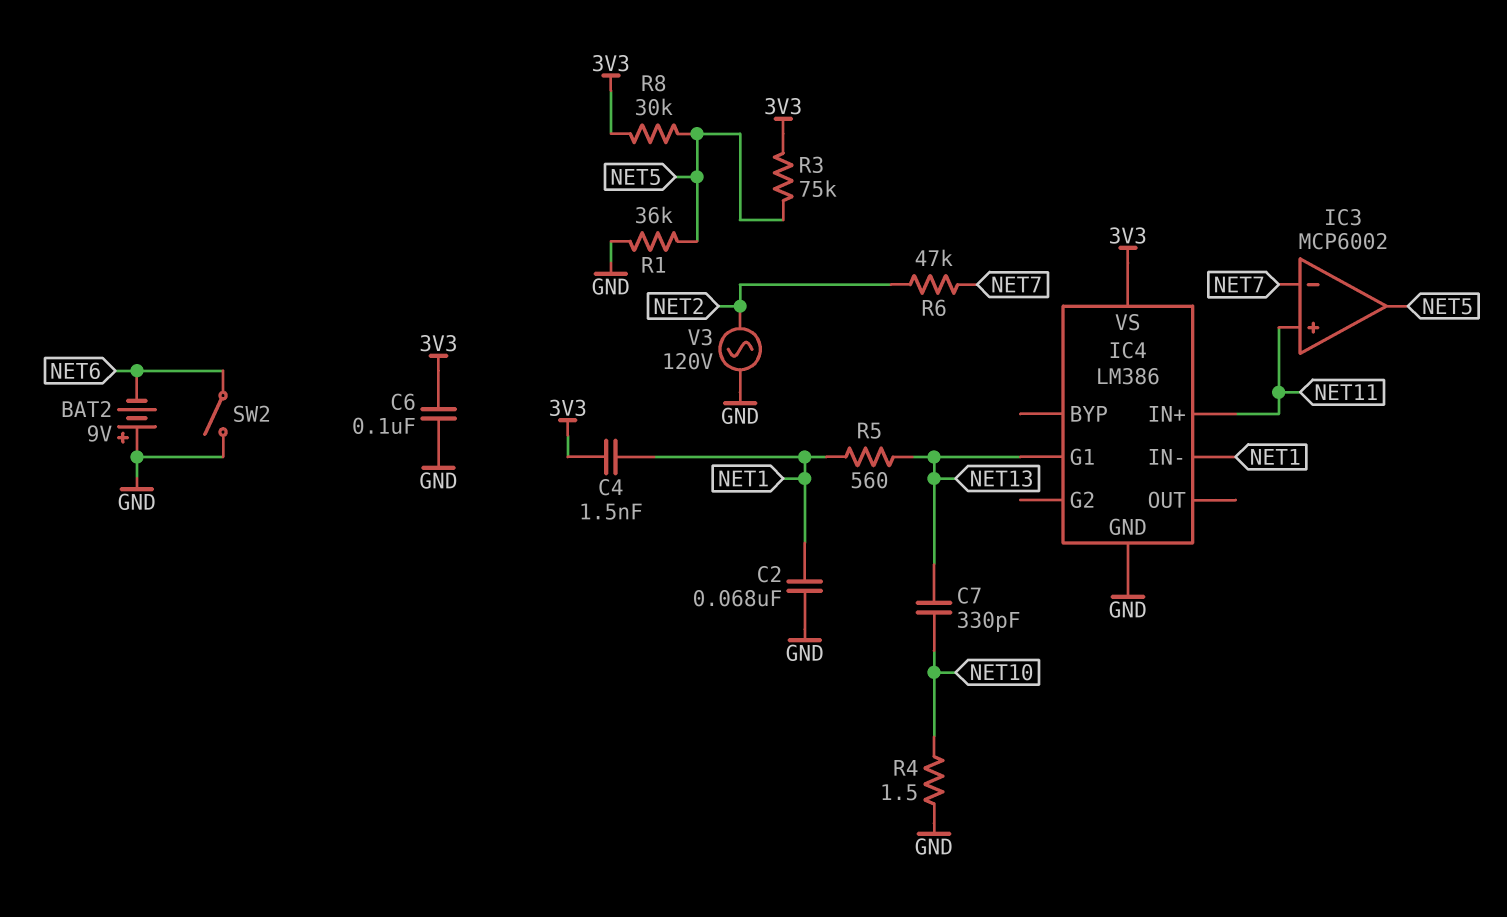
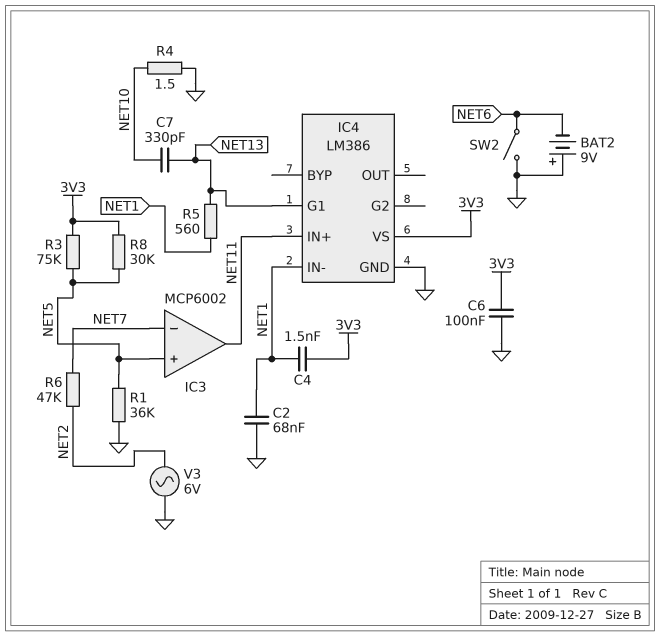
IC3 pin in+: NET11 -> NET5
IC3 pin out: NET5 -> NET11
V3: AC 120V (GND, NET2) -> AC 6V (GND, NET2)

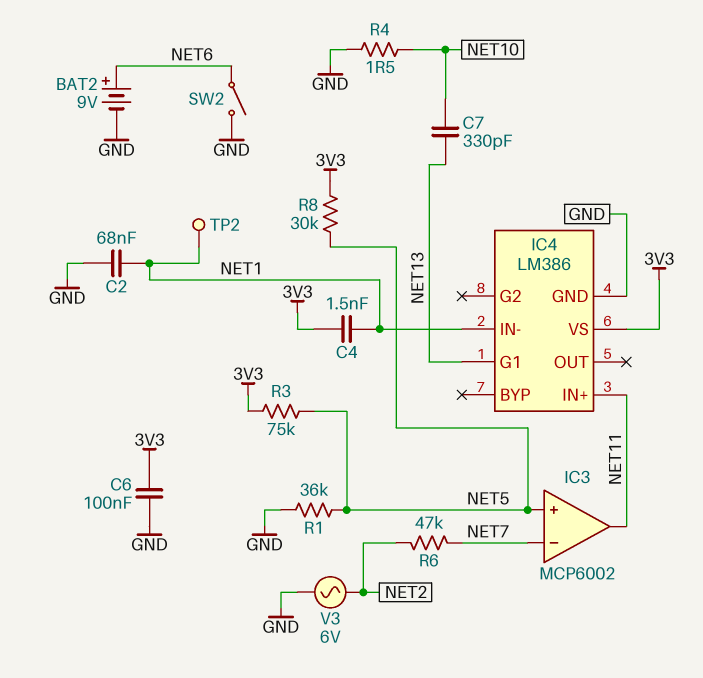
BAT2: 9V (plus GND, minus NET6) -> 9V (plus NET6, minus GND)
R5: 560 (NET1, NET13) -> none
TP2: none -> test point (NET1)

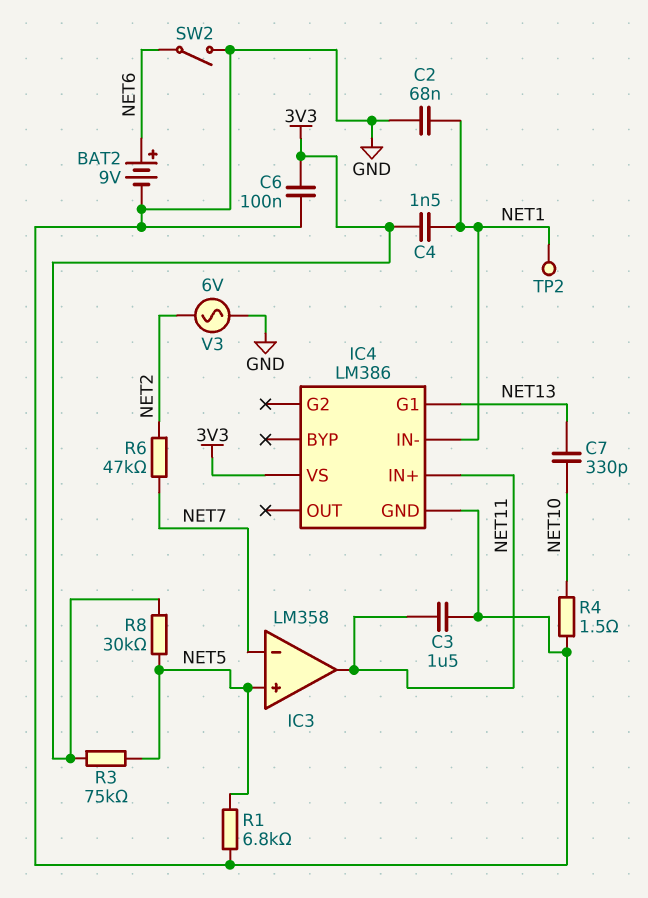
C3: none -> 1.5uF (GND, NET11)
IC3: MCP6002 -> LM358
R1: 36k (GND, NET5) -> 6.8k (GND, NET5)

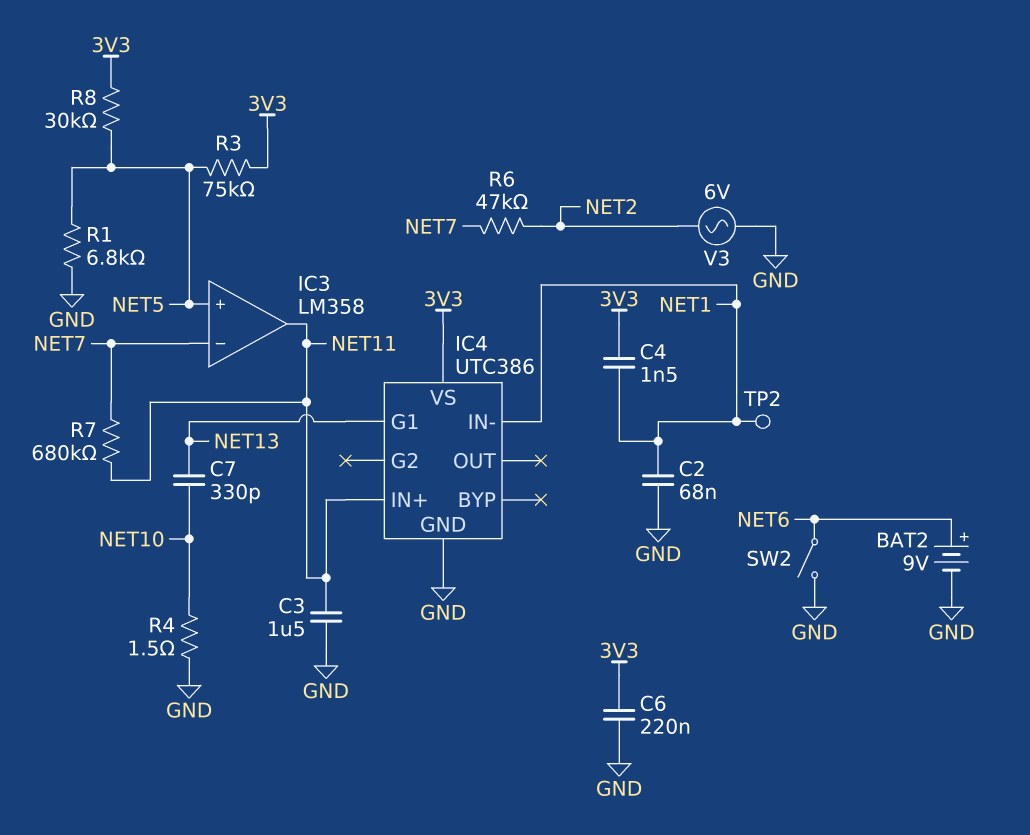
C6: 100nF (3V3, GND) -> 220nF (3V3, GND)
IC4: LM386 -> UTC386
R7: none -> 680k (NET7, NET11)

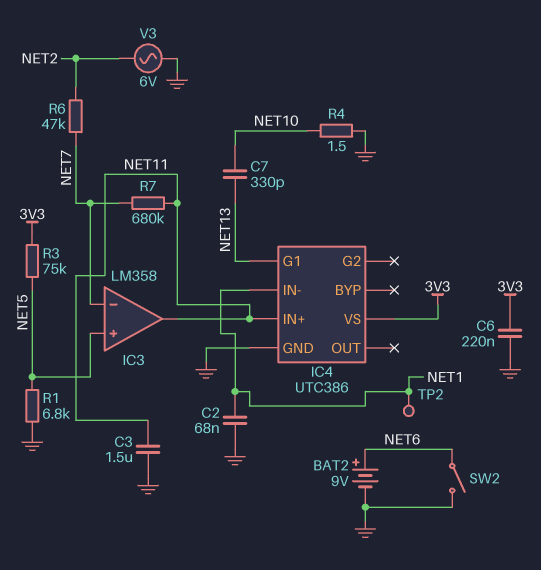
C4: 1.5nF (3V3, NET1) -> none
R8: 30k (3V3, NET5) -> none

